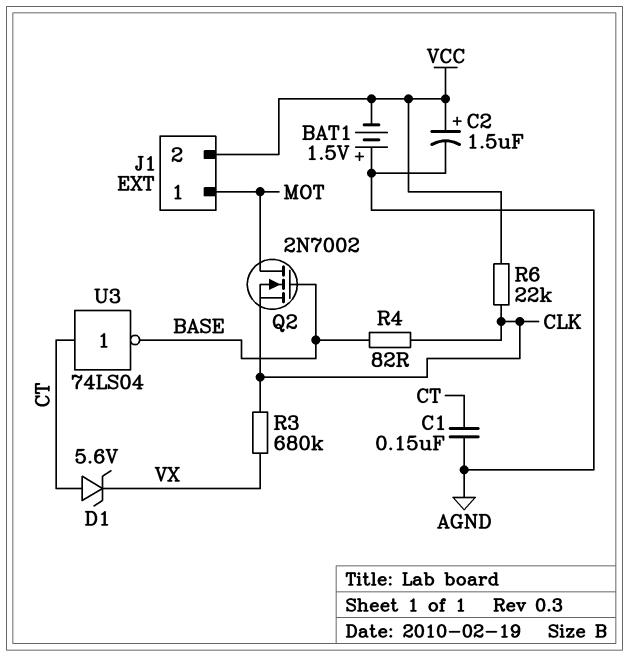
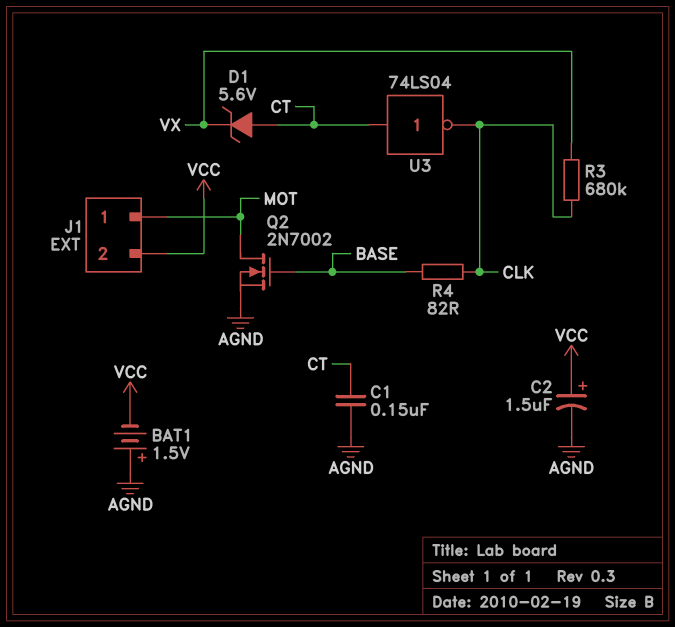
Q2: NMOS 2N7002 (G BASE, D MOT, S CLK) -> NMOS 2N7002 (G BASE, D MOT, S AGND)
R6: 22k (CLK, VCC) -> none
U3: NOT 74LS04 (in CT, out BASE) -> NOT 74LS04 (in CT, out CLK)

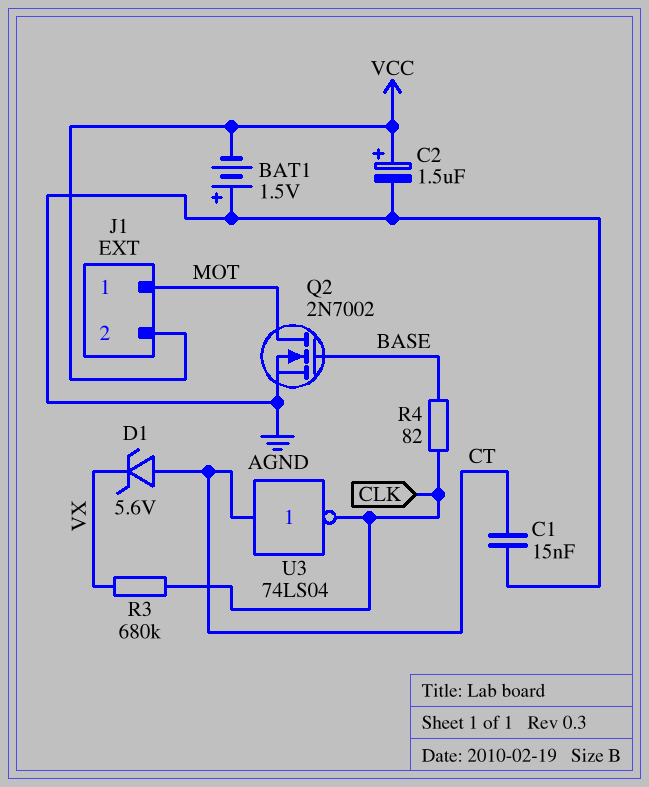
C1: 150nF (AGND, CT) -> 15nF (AGND, CT)

